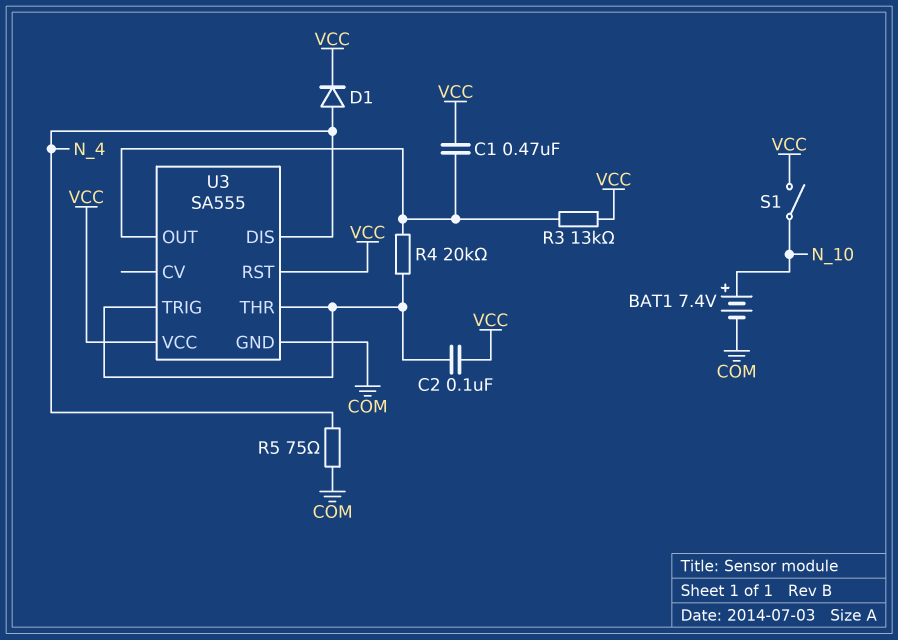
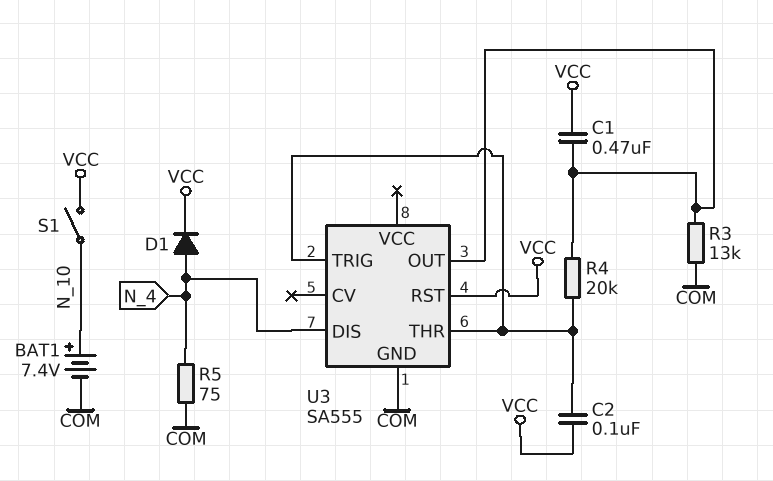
R3: 13k (U3/OUT, VCC) -> 13k (COM, U3/OUT)
U3 pin VCC: VCC -> none

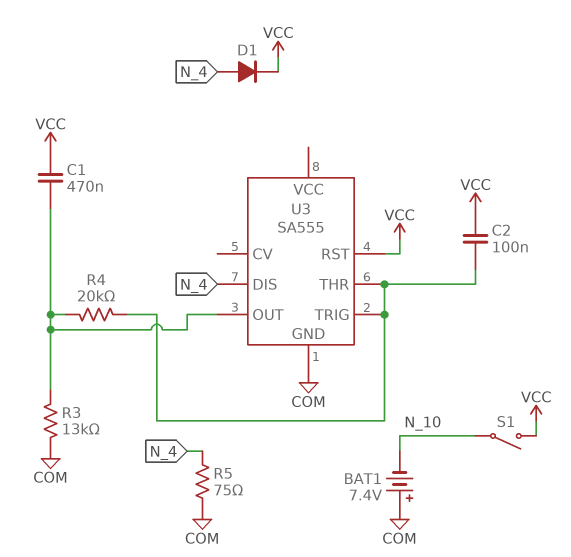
BAT1: 7.4V (plus N_10, minus COM) -> 7.4V (plus COM, minus N_10)

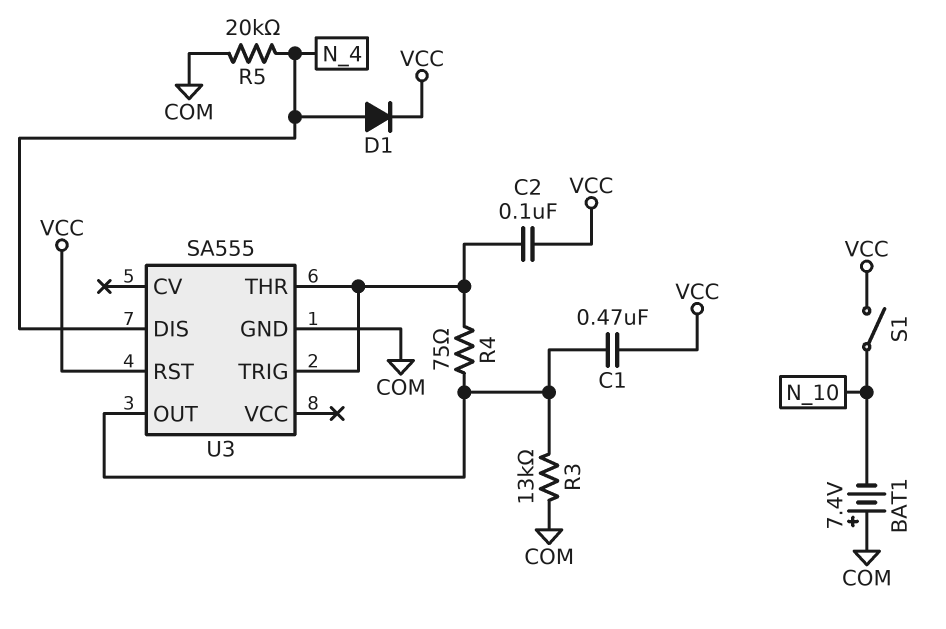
R4: 20k (U3/OUT, U3/THR) -> 75 (U3/OUT, U3/THR)
R5: 75 (COM, N_4) -> 20k (COM, N_4)

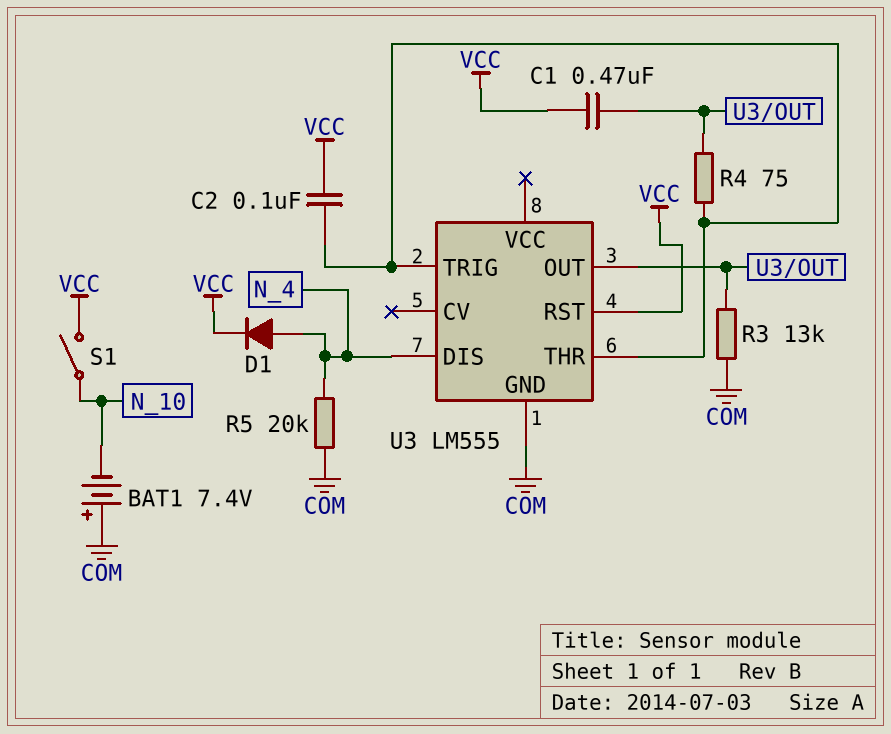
U3: SA555 -> LM555

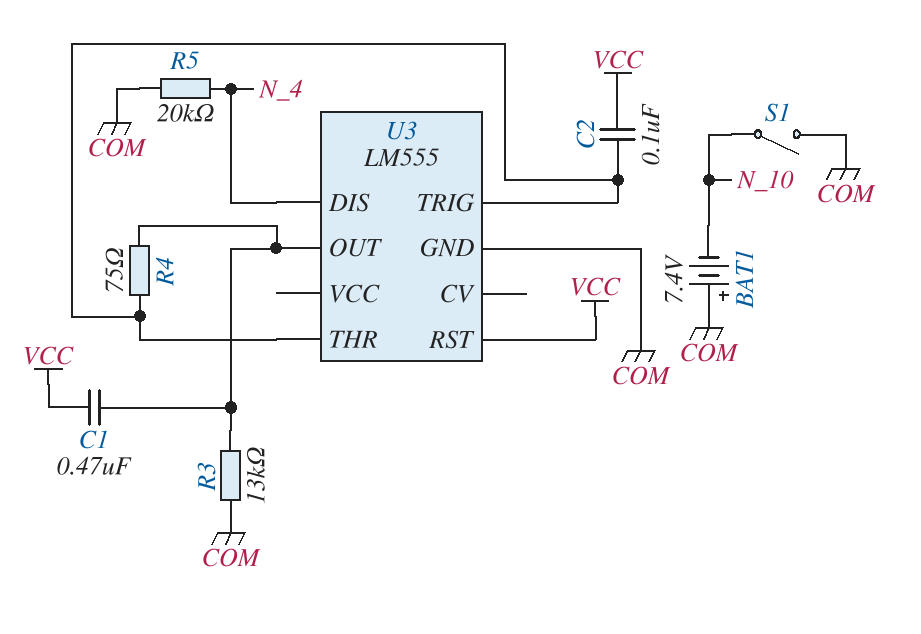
D1: diode (A N_4, K VCC) -> none
S1: switch (N_10, VCC) -> switch (COM, N_10)

